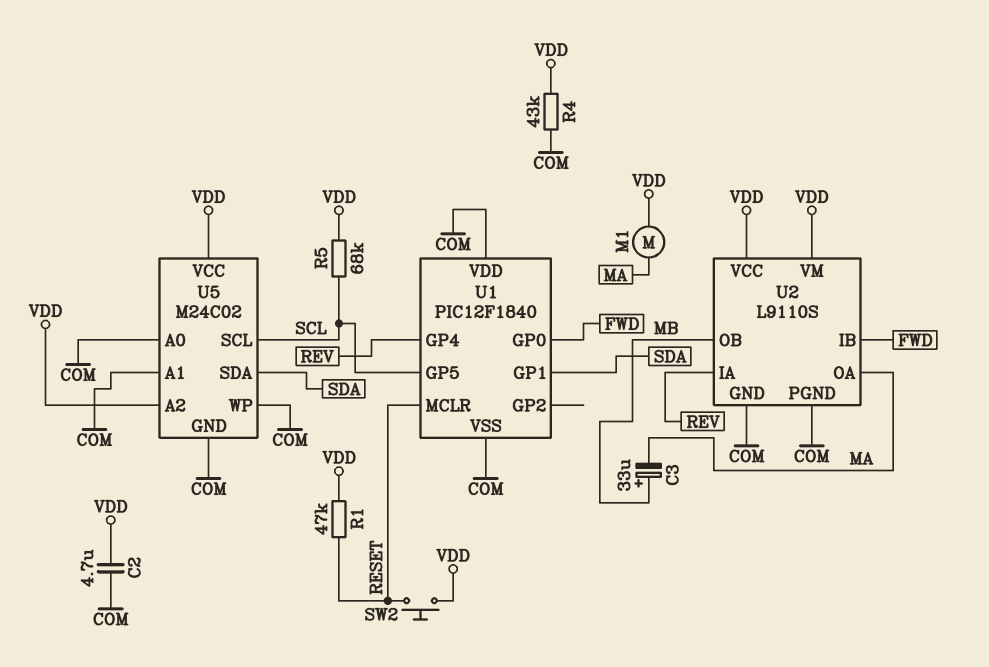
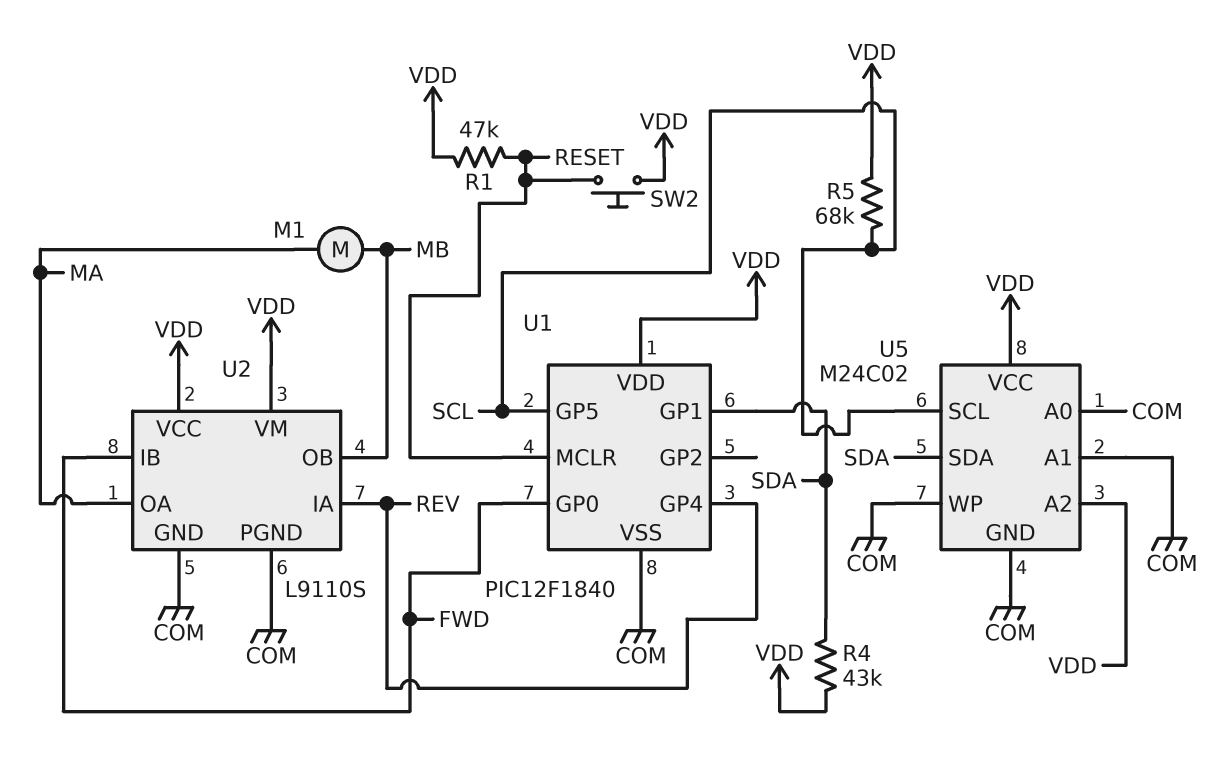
C2: 4.7uF (COM, VDD) -> none
C3: 33uF (plus MB, minus MA) -> none
M1: motor (MA, VDD) -> motor (MA, MB)
R4: 43k (COM, VDD) -> 43k (SDA, VDD)
U1 pin VDD: COM -> VDD

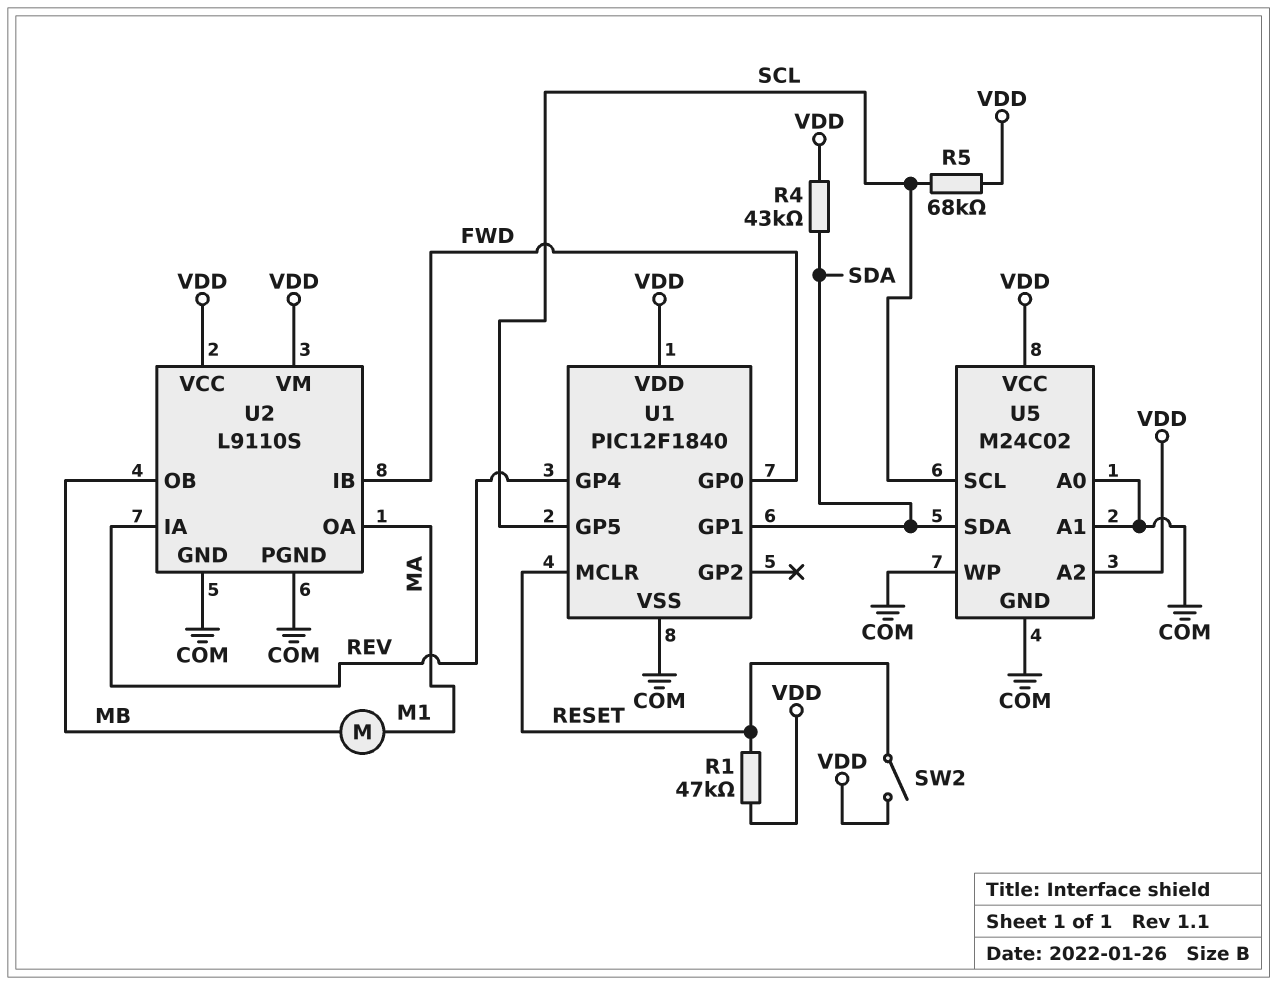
SW2: button (RESET, VDD) -> switch (RESET, VDD)

